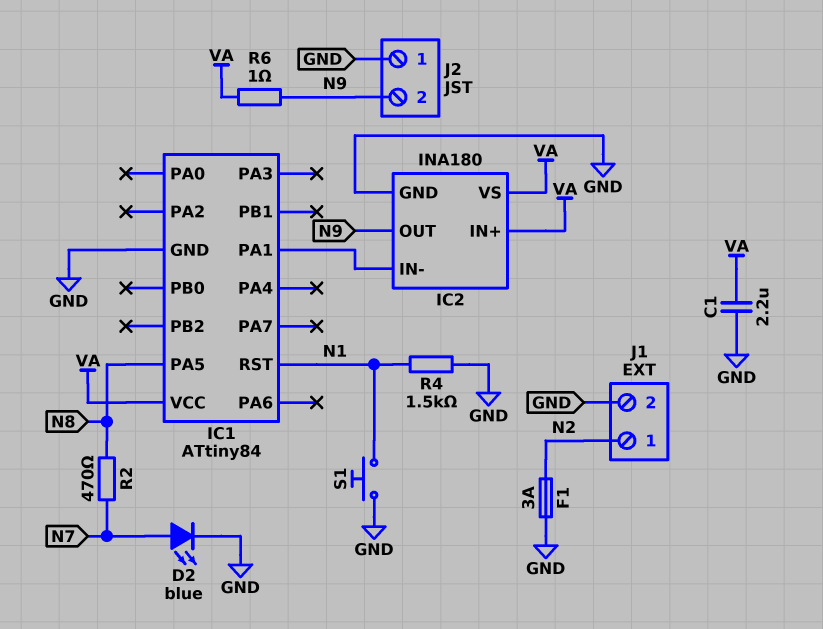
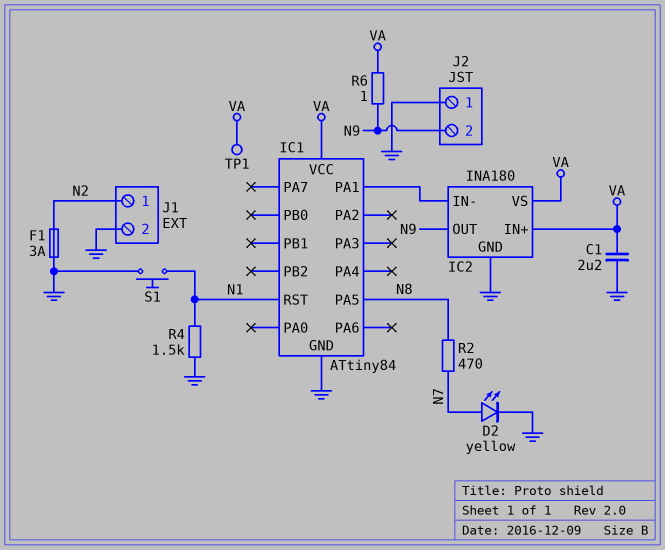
D2: LED blue (A N7, K GND) -> LED yellow (A N7, K GND)
TP1: none -> test point (VA)

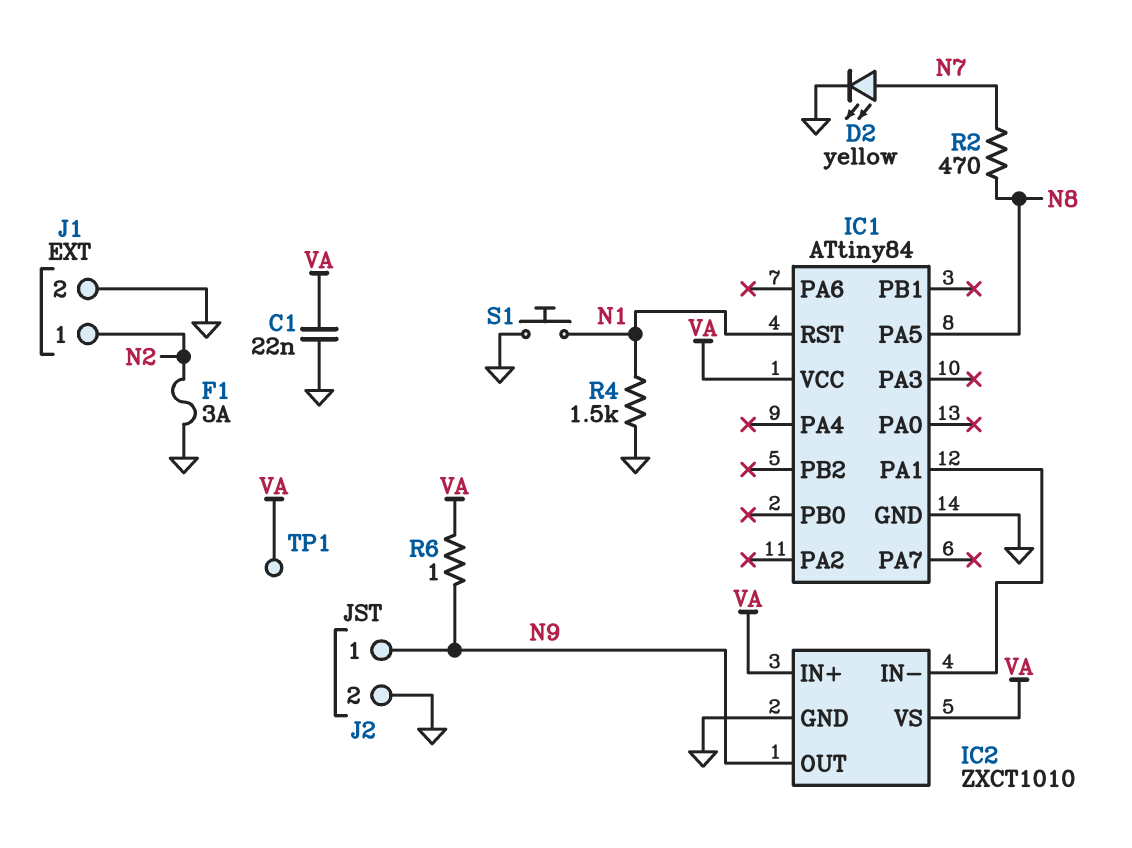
C1: 2.2uF (GND, VA) -> 22nF (GND, VA)
IC2: INA180 -> ZXCT1010
J2 pin 1: GND -> N9
J2 pin 2: N9 -> GND

